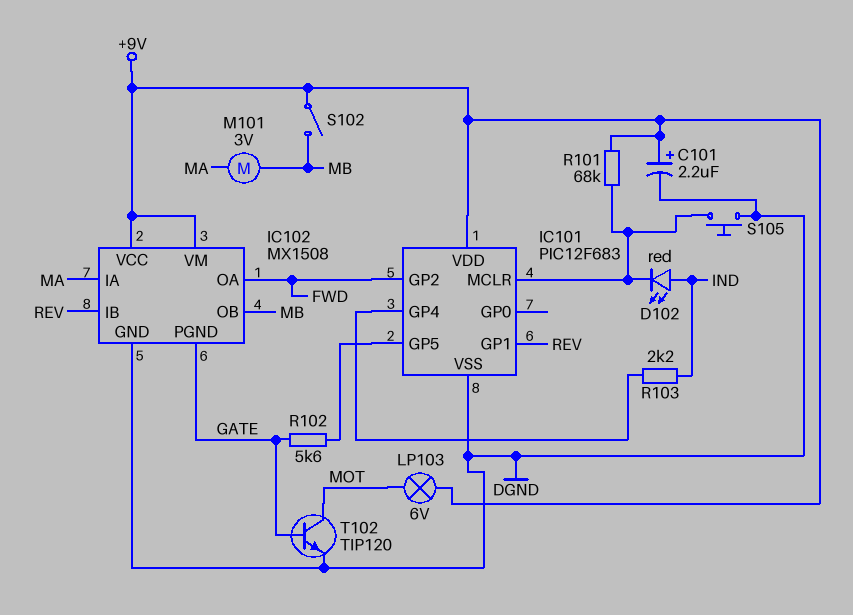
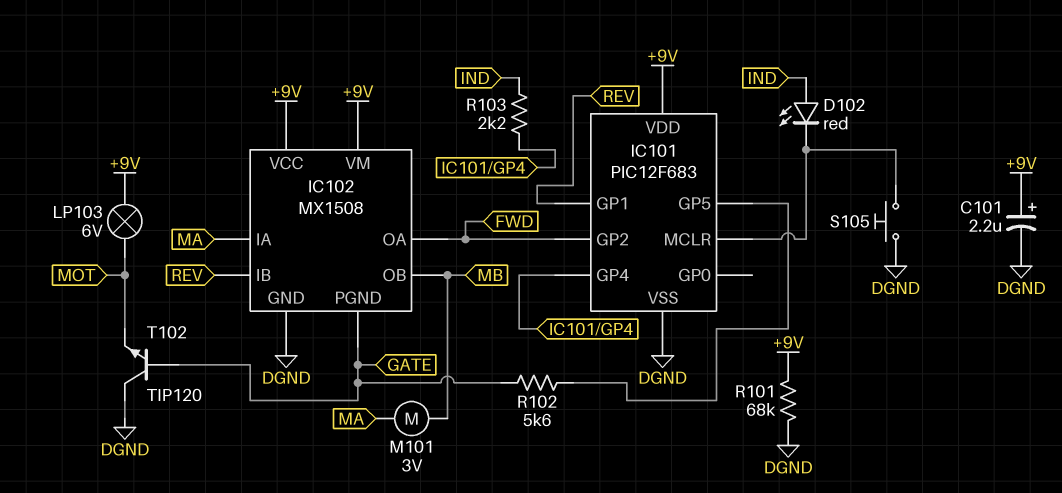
R101: 68k (+9V, IC101/MCLR) -> 68k (+9V, DGND)
S102: switch (+9V, MB) -> none
T102: NPN TIP120 (B GATE, C MOT, E DGND) -> NPN TIP120 (B GATE, C DGND, E MOT)

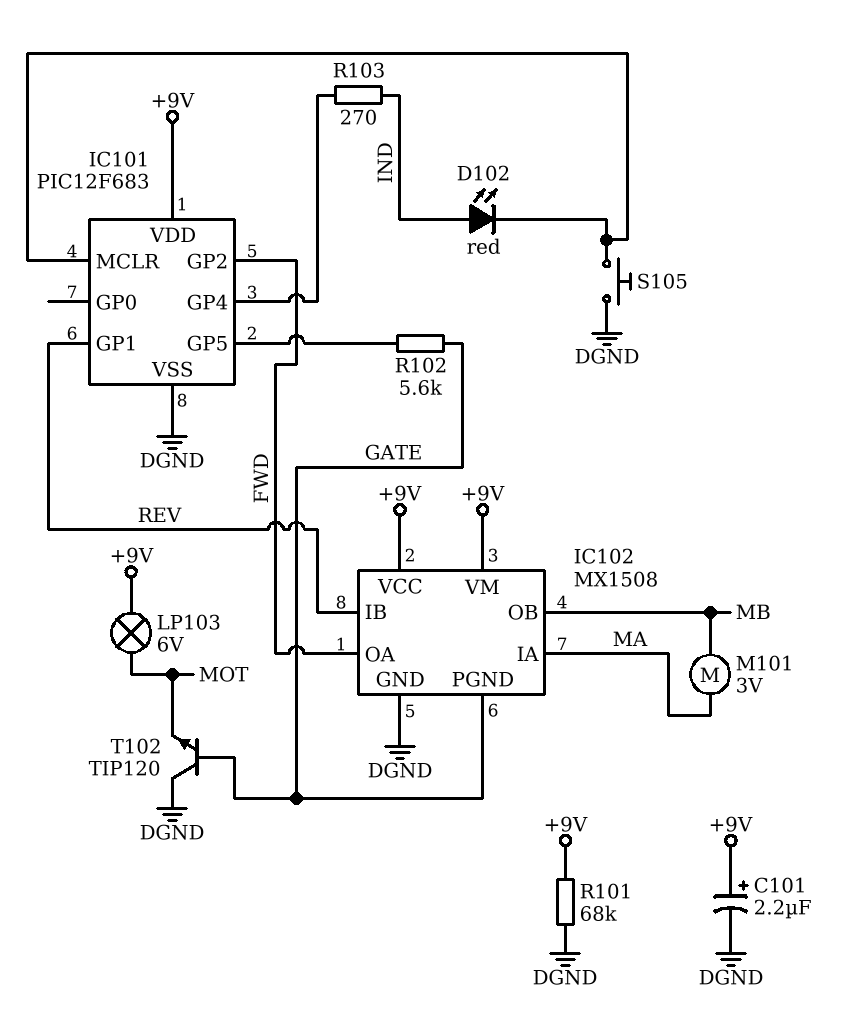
R103: 2.2k (IC101/GP4, IND) -> 270 (IC101/GP4, IND)

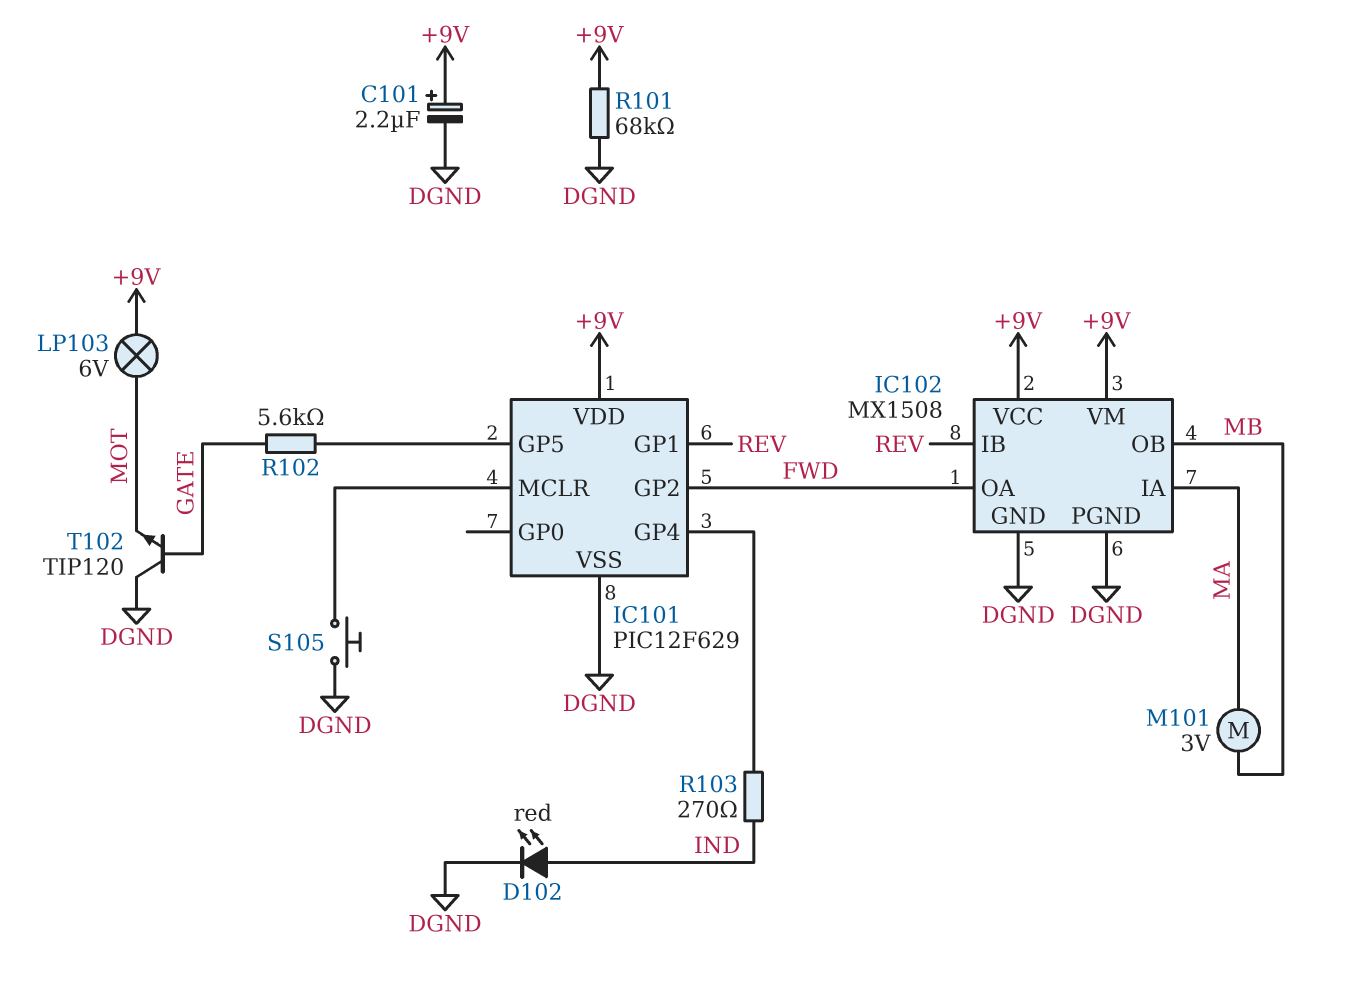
D102: LED red (A IND, K IC101/MCLR) -> LED red (A IND, K DGND)
IC101: PIC12F683 -> PIC12F629
IC102 pin PGND: GATE -> DGND

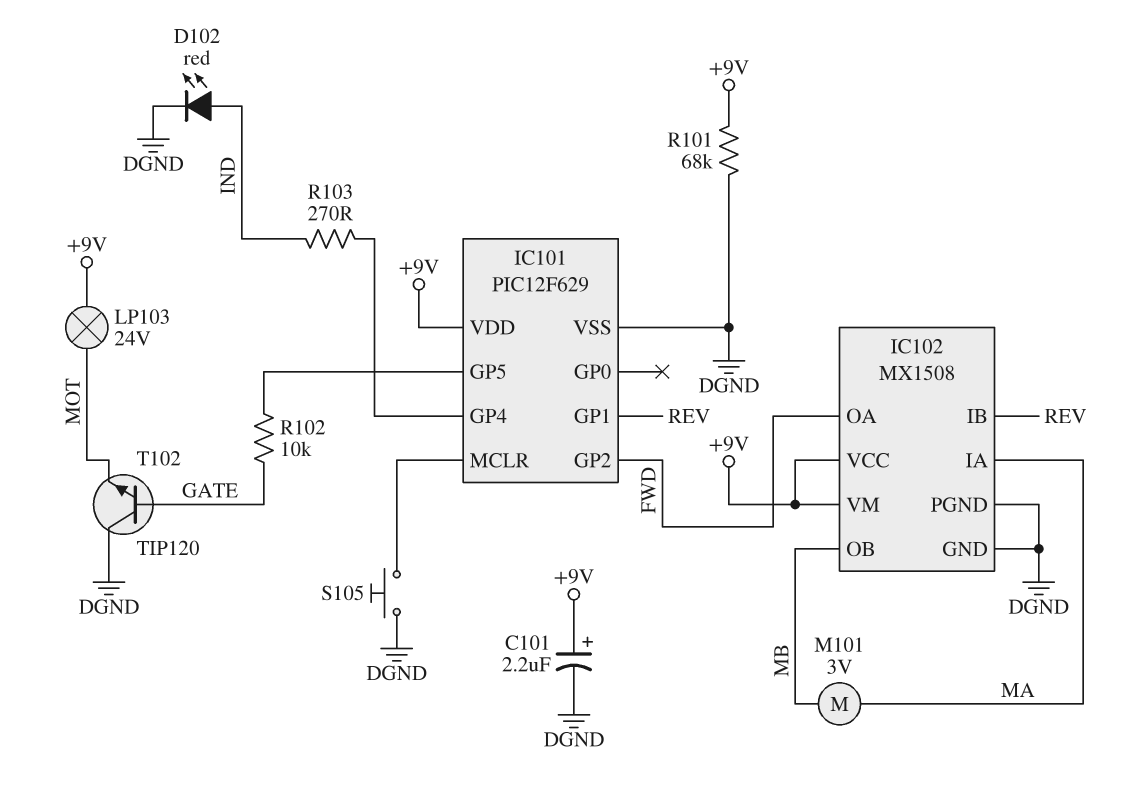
LP103: lamp 6V (+9V, MOT) -> lamp 24V (+9V, MOT)
R102: 5.6k (GATE, IC101/GP5) -> 10k (GATE, IC101/GP5)

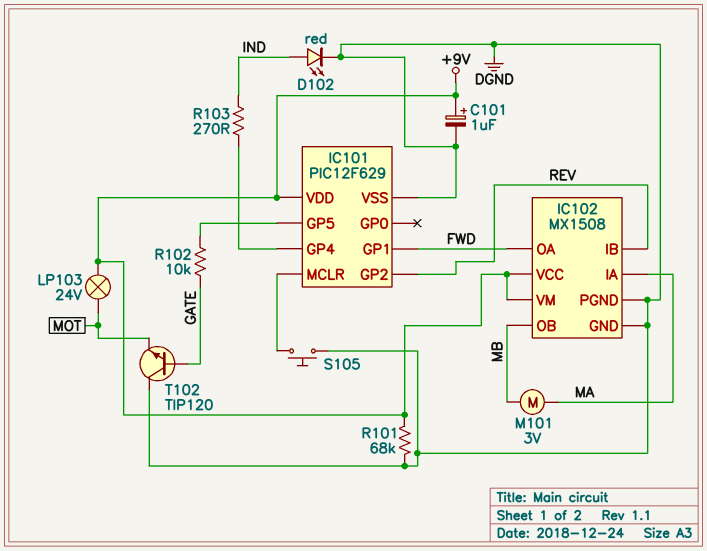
C101: 2.2uF (plus +9V, minus DGND) -> 1uF (plus +9V, minus DGND)
IC101 pin GP1: REV -> FWD
IC101 pin GP2: FWD -> REV

